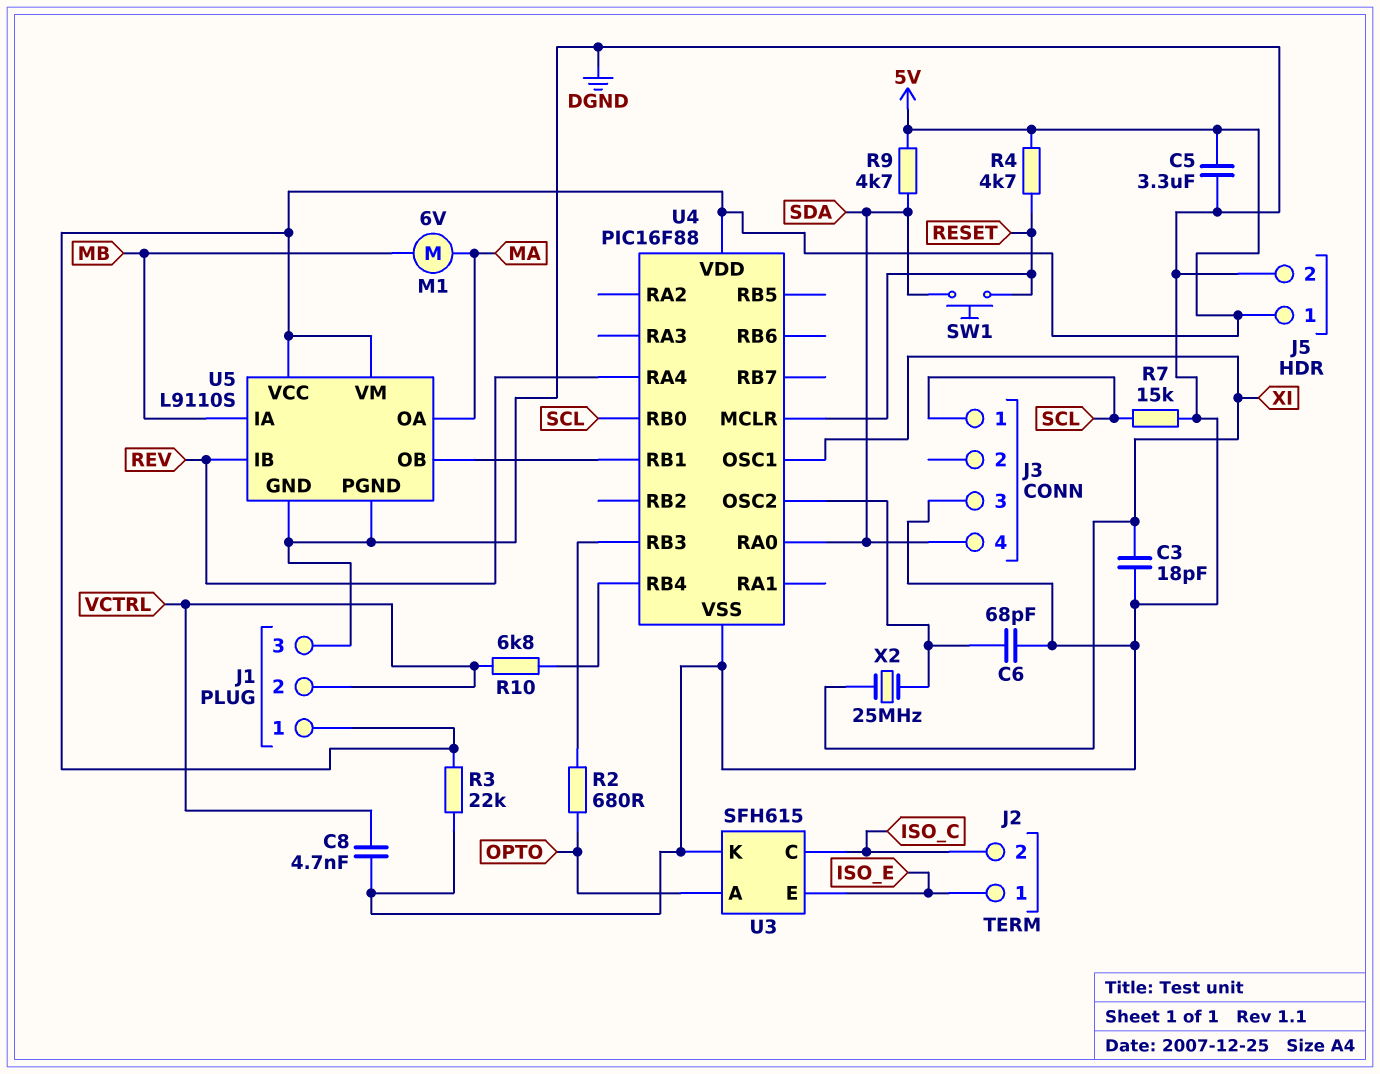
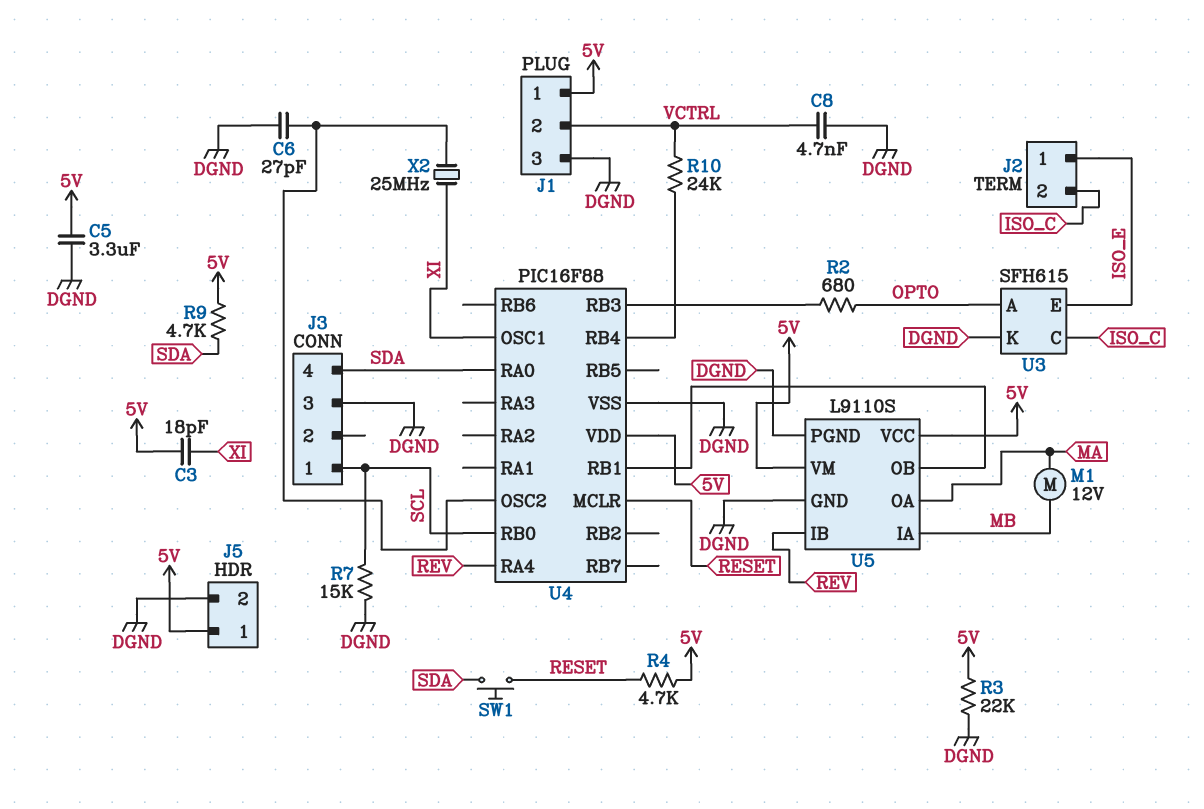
C3: 18pF (DGND, XI) -> 18pF (5V, XI)
C6: 68pF (DGND, U4/OSC2) -> 27pF (DGND, U4/OSC2)
M1: motor 6V (MA, MB) -> motor 12V (MA, MB)
R10: 6.8k (U4/RB4, VCTRL) -> 24k (U4/RB4, VCTRL)

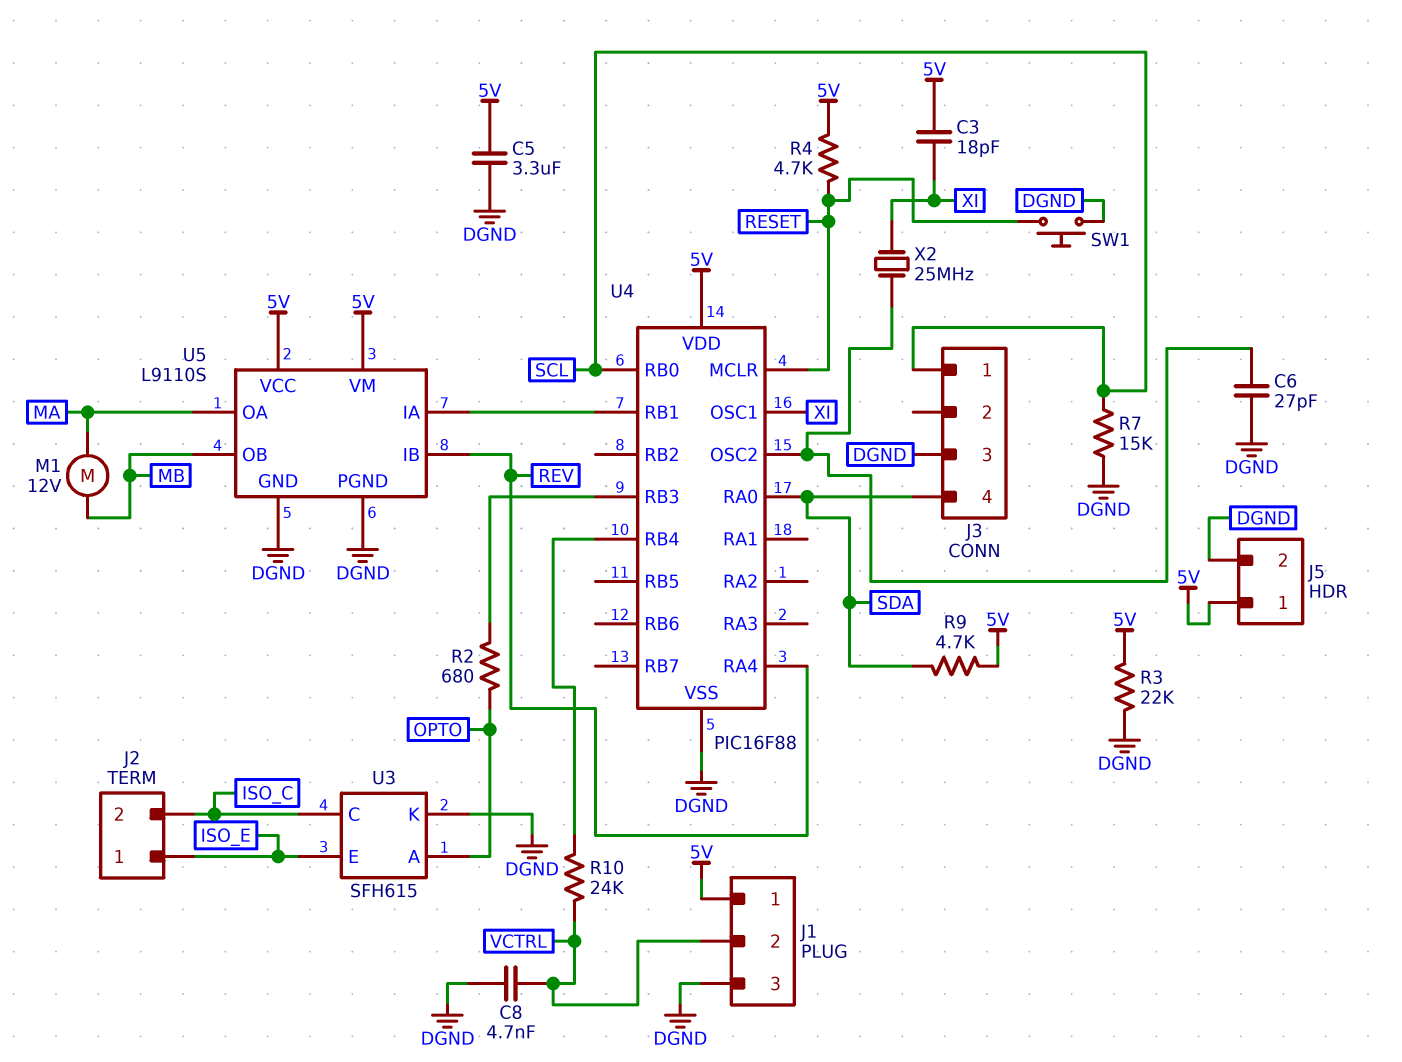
SW1: button (RESET, SDA) -> button (DGND, RESET)
U5 pin IA: MB -> U4/RB1
U5 pin OB: U4/RB1 -> MB

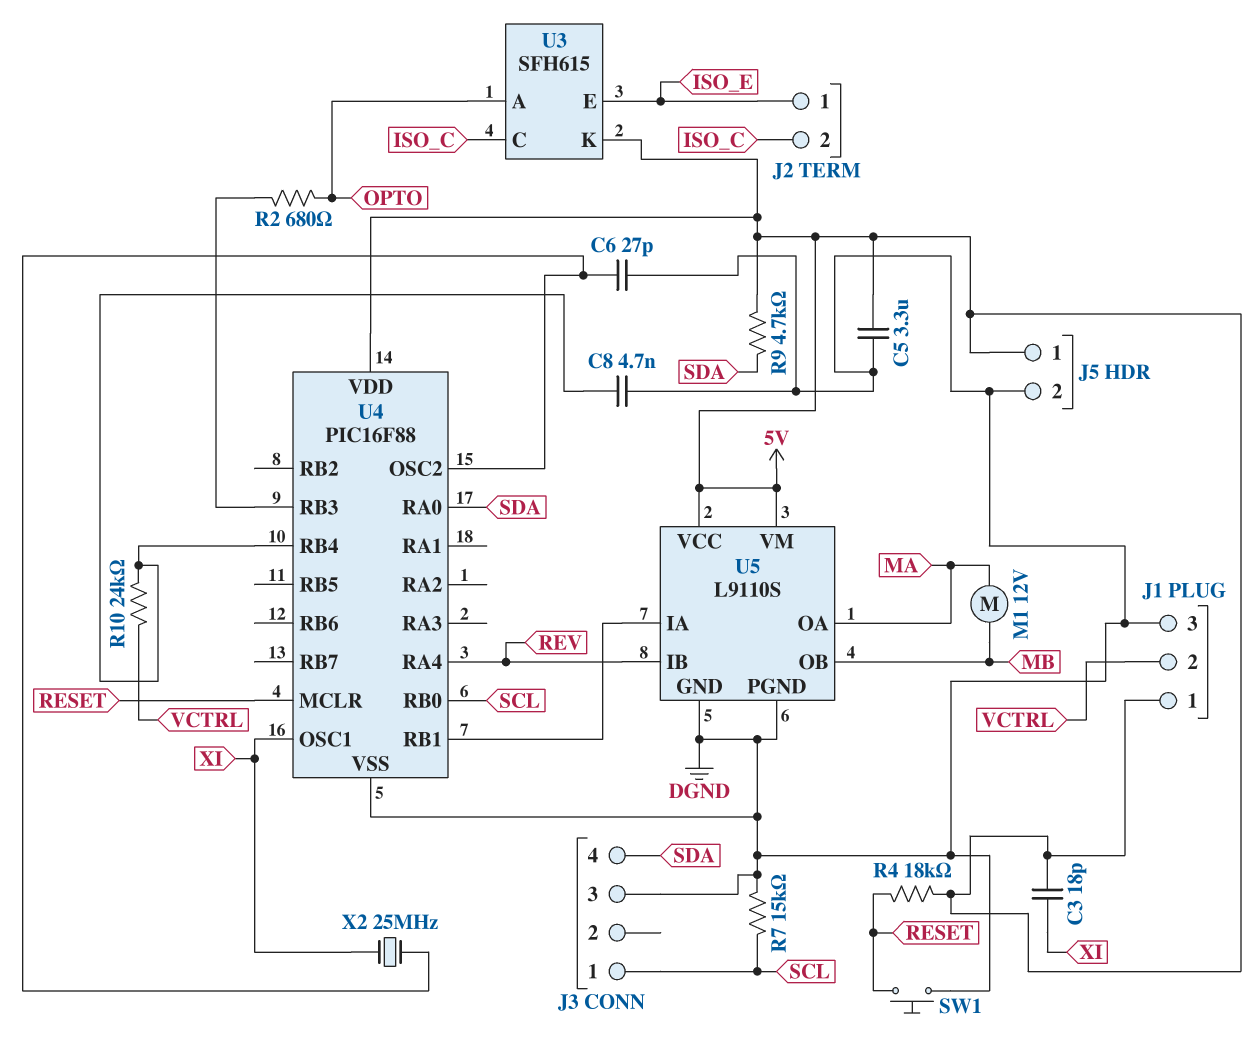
C8: 4.7nF (DGND, VCTRL) -> 4.7nF (DGND, U4/RB4)
R3: 22k (5V, DGND) -> none
R4: 4.7k (5V, RESET) -> 18k (5V, RESET)
U3 pin K: DGND -> 5V

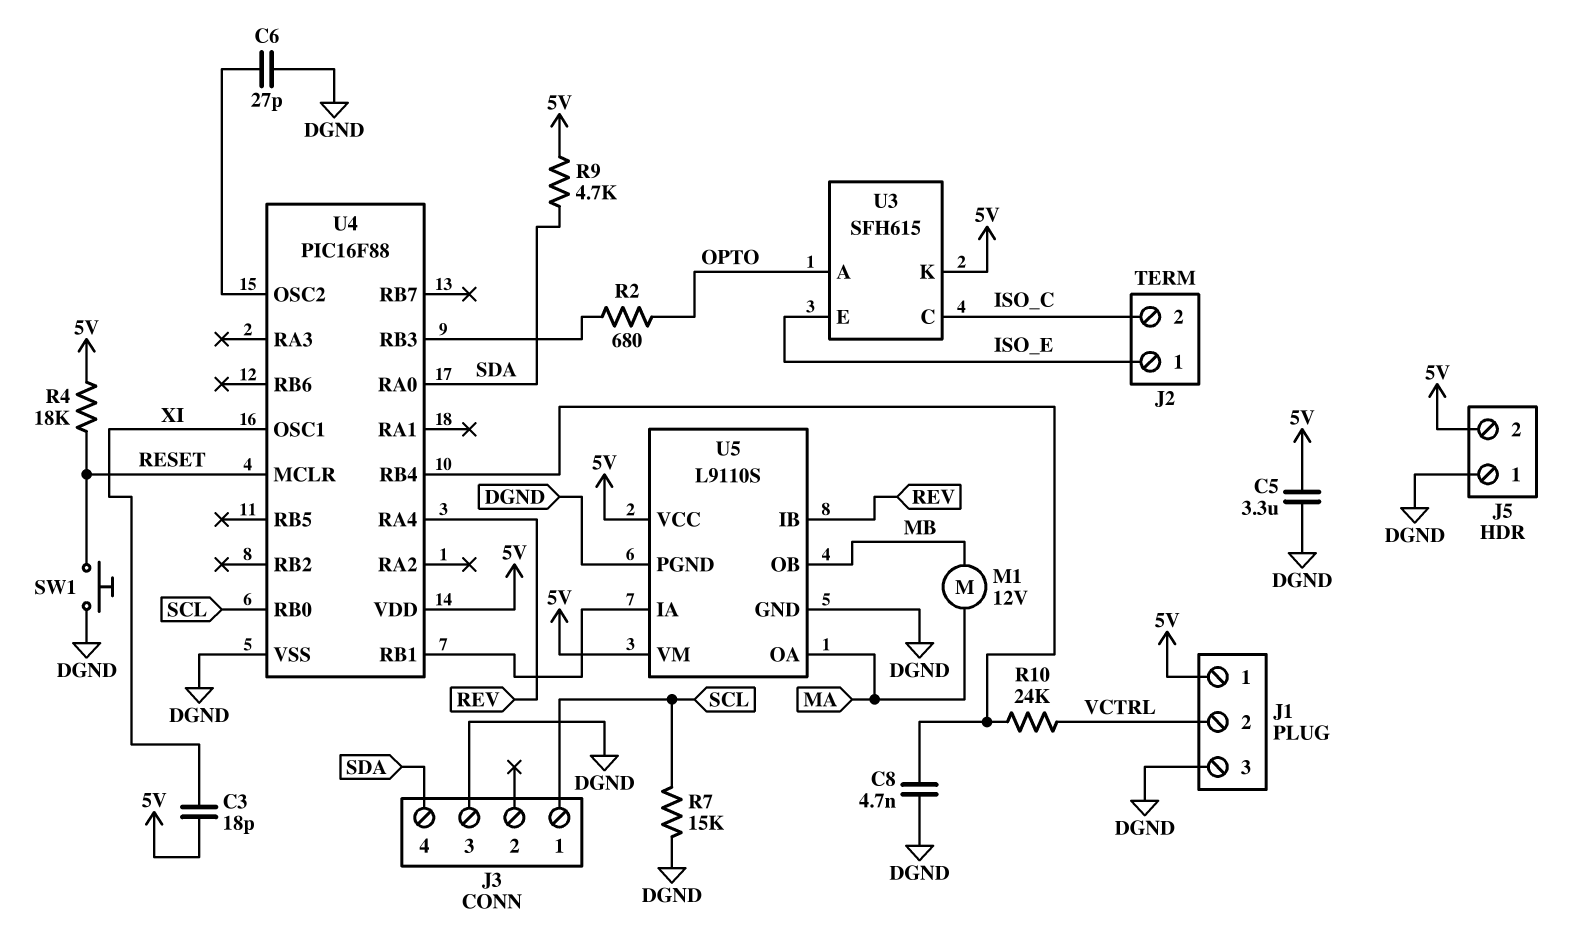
J5 pin 1: 5V -> DGND
J5 pin 2: DGND -> 5V
X2: 25MHz (U4/OSC2, XI) -> none

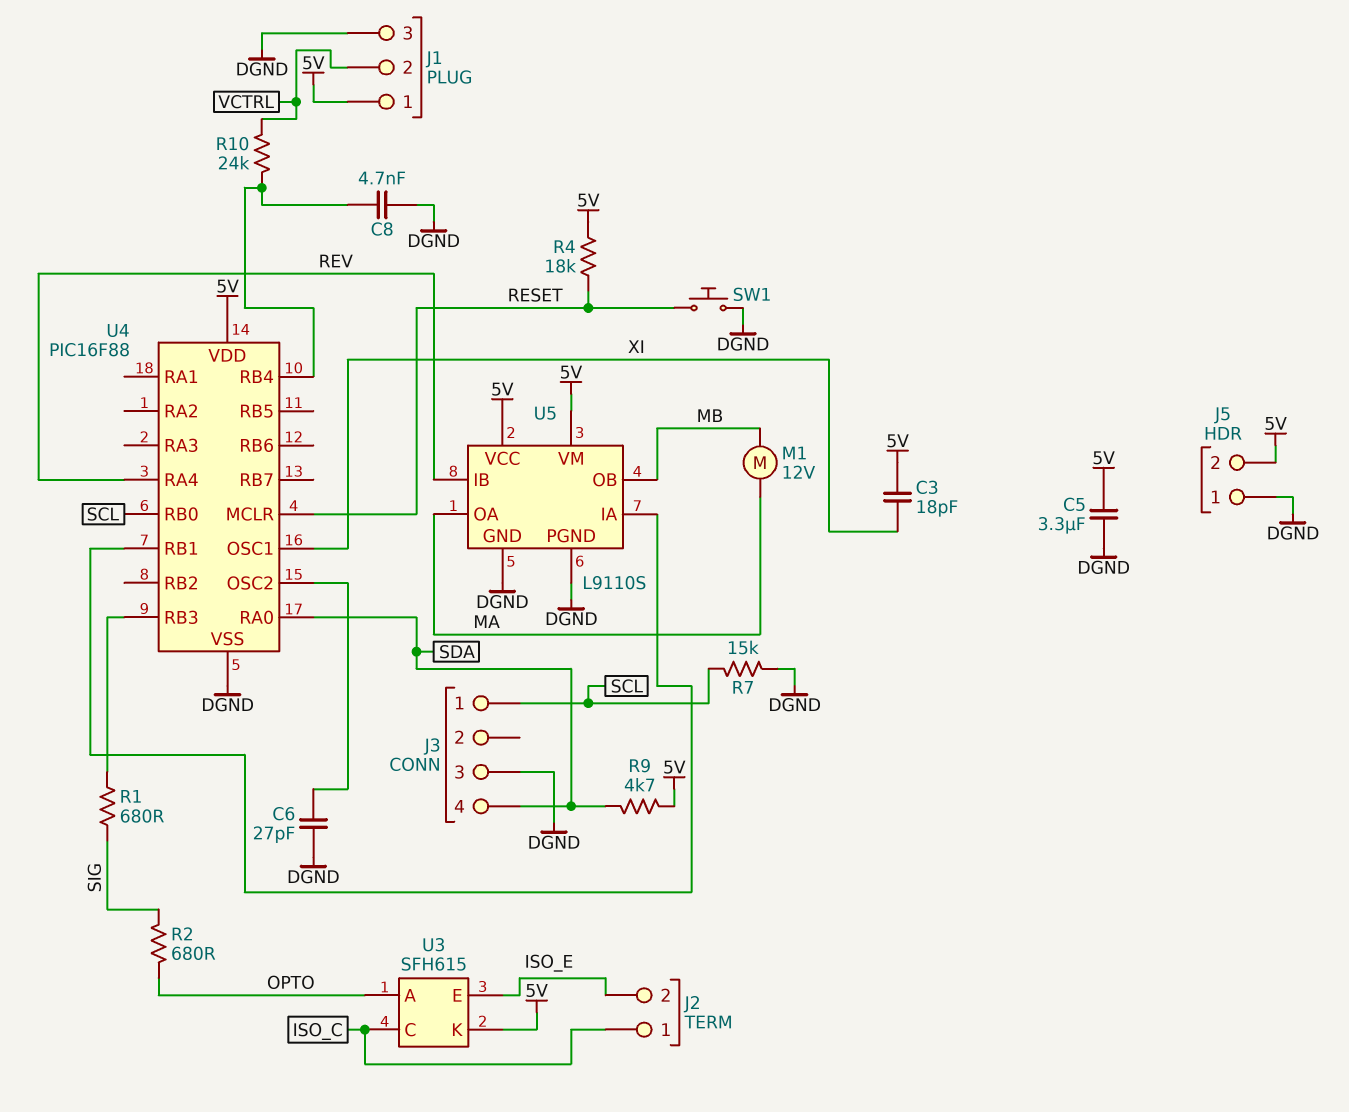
J2 pin 1: ISO_E -> ISO_C
J2 pin 2: ISO_C -> ISO_E
R1: none -> 680 (SIG, U4/RB3)
R2: 680 (OPTO, U4/RB3) -> 680 (OPTO, SIG)

